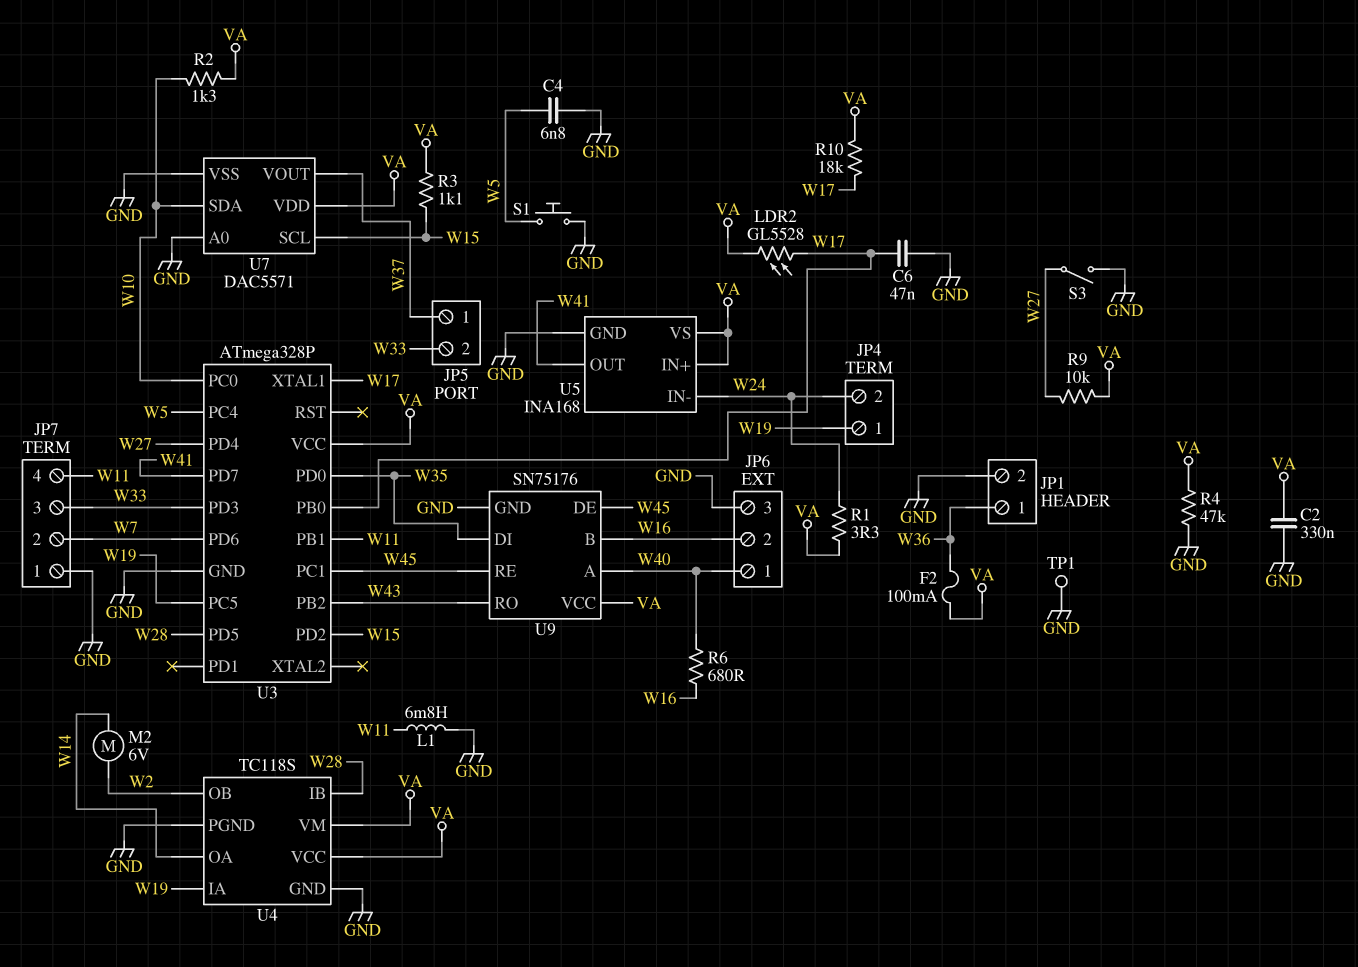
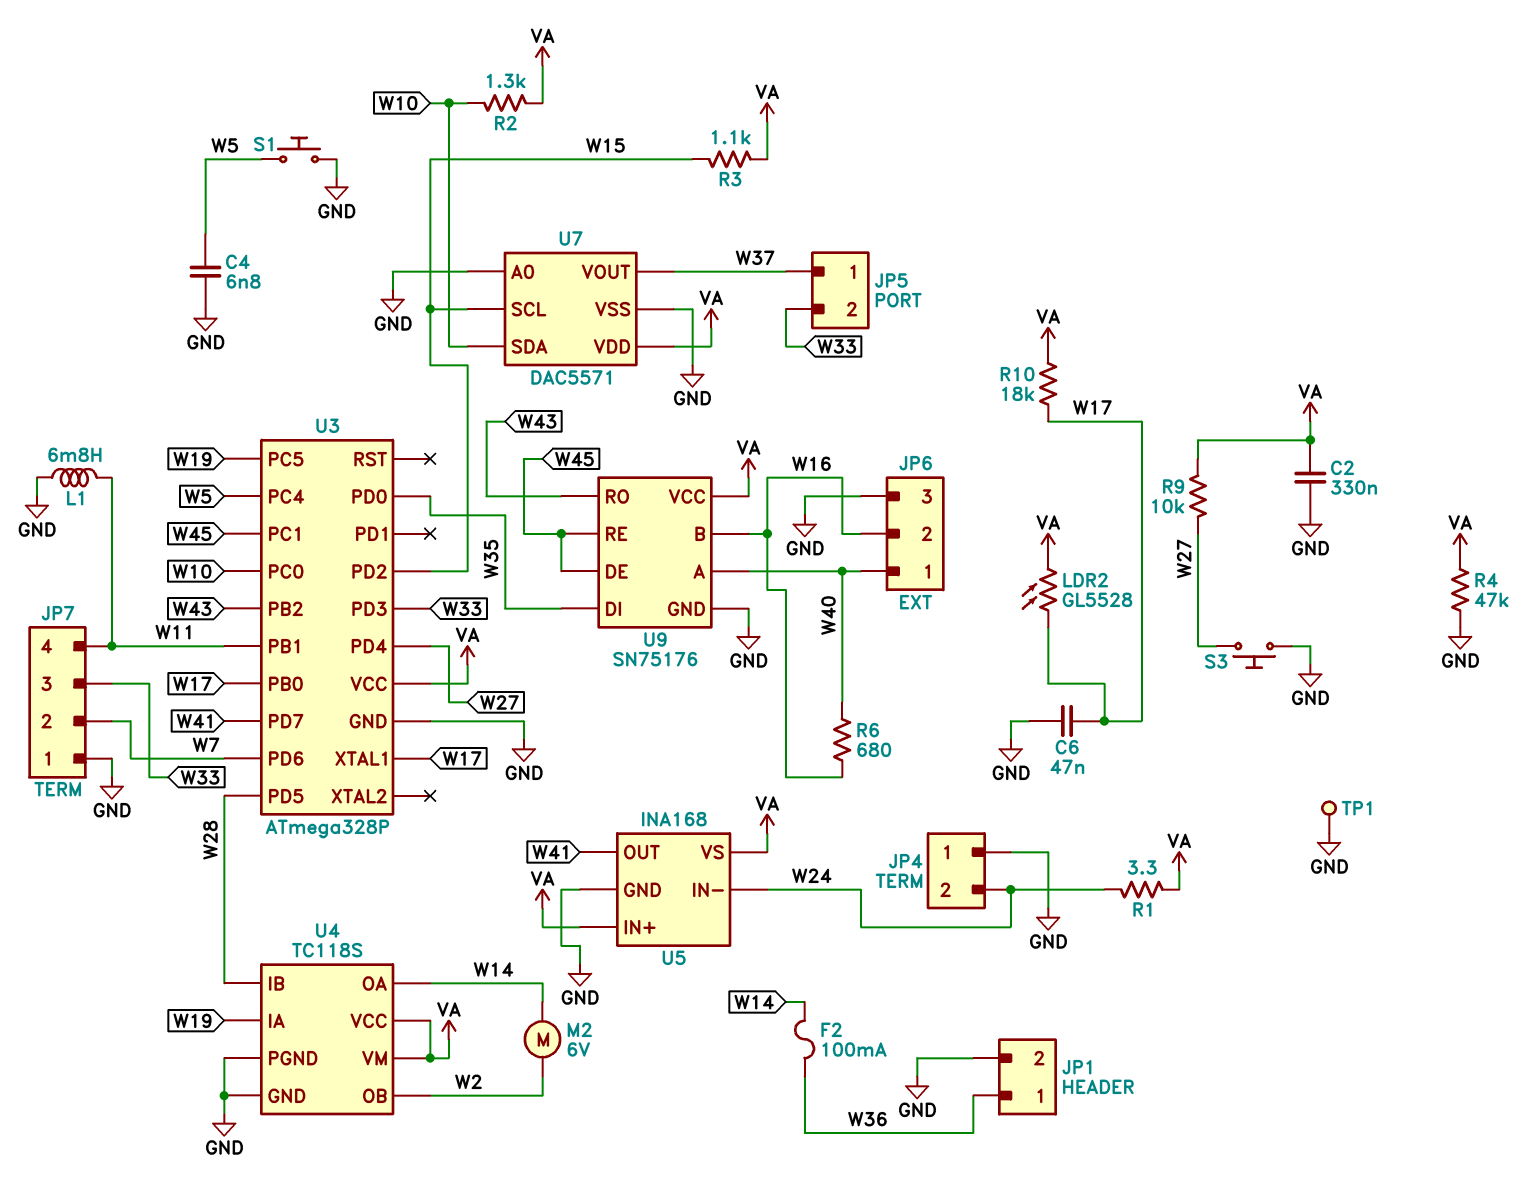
F2: 100mA (VA, W36) -> 100mA (W14, W36)
JP4 pin 1: W19 -> GND
S3: switch (GND, W27) -> button (GND, W27)

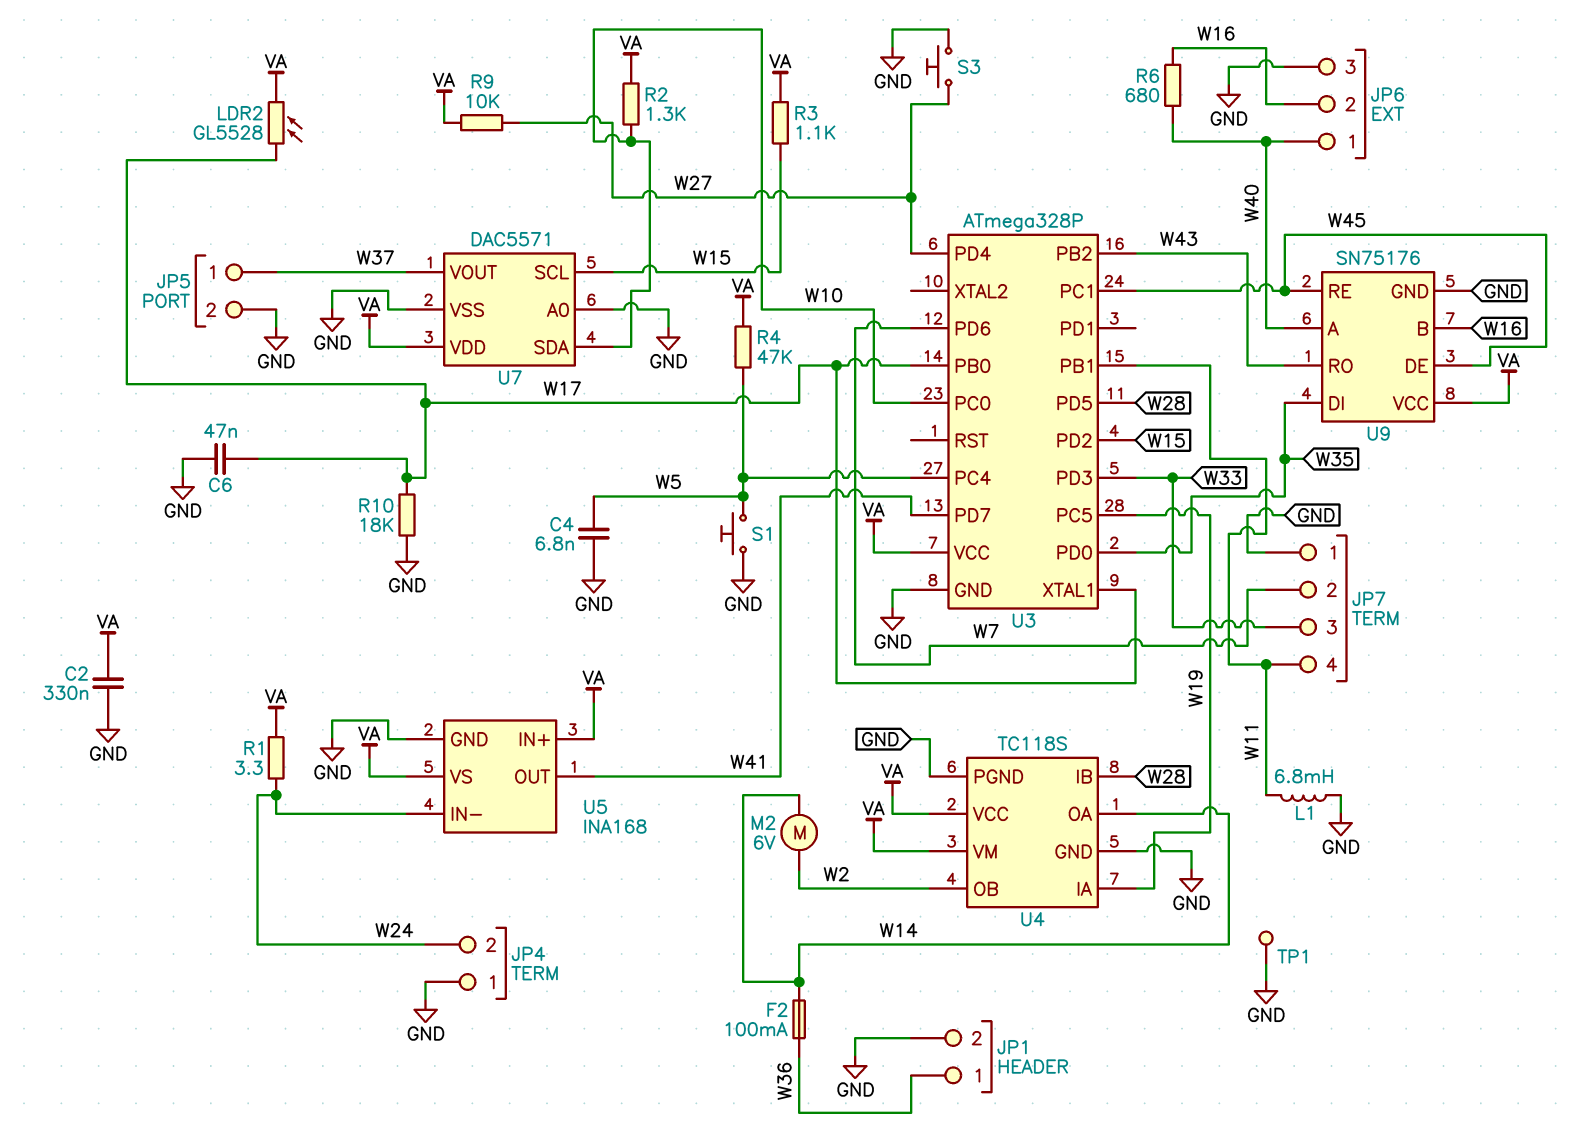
JP5 pin 2: W33 -> GND
R4: 47k (GND, VA) -> 47k (VA, W5)
R10: 18k (VA, W17) -> 18k (GND, W17)

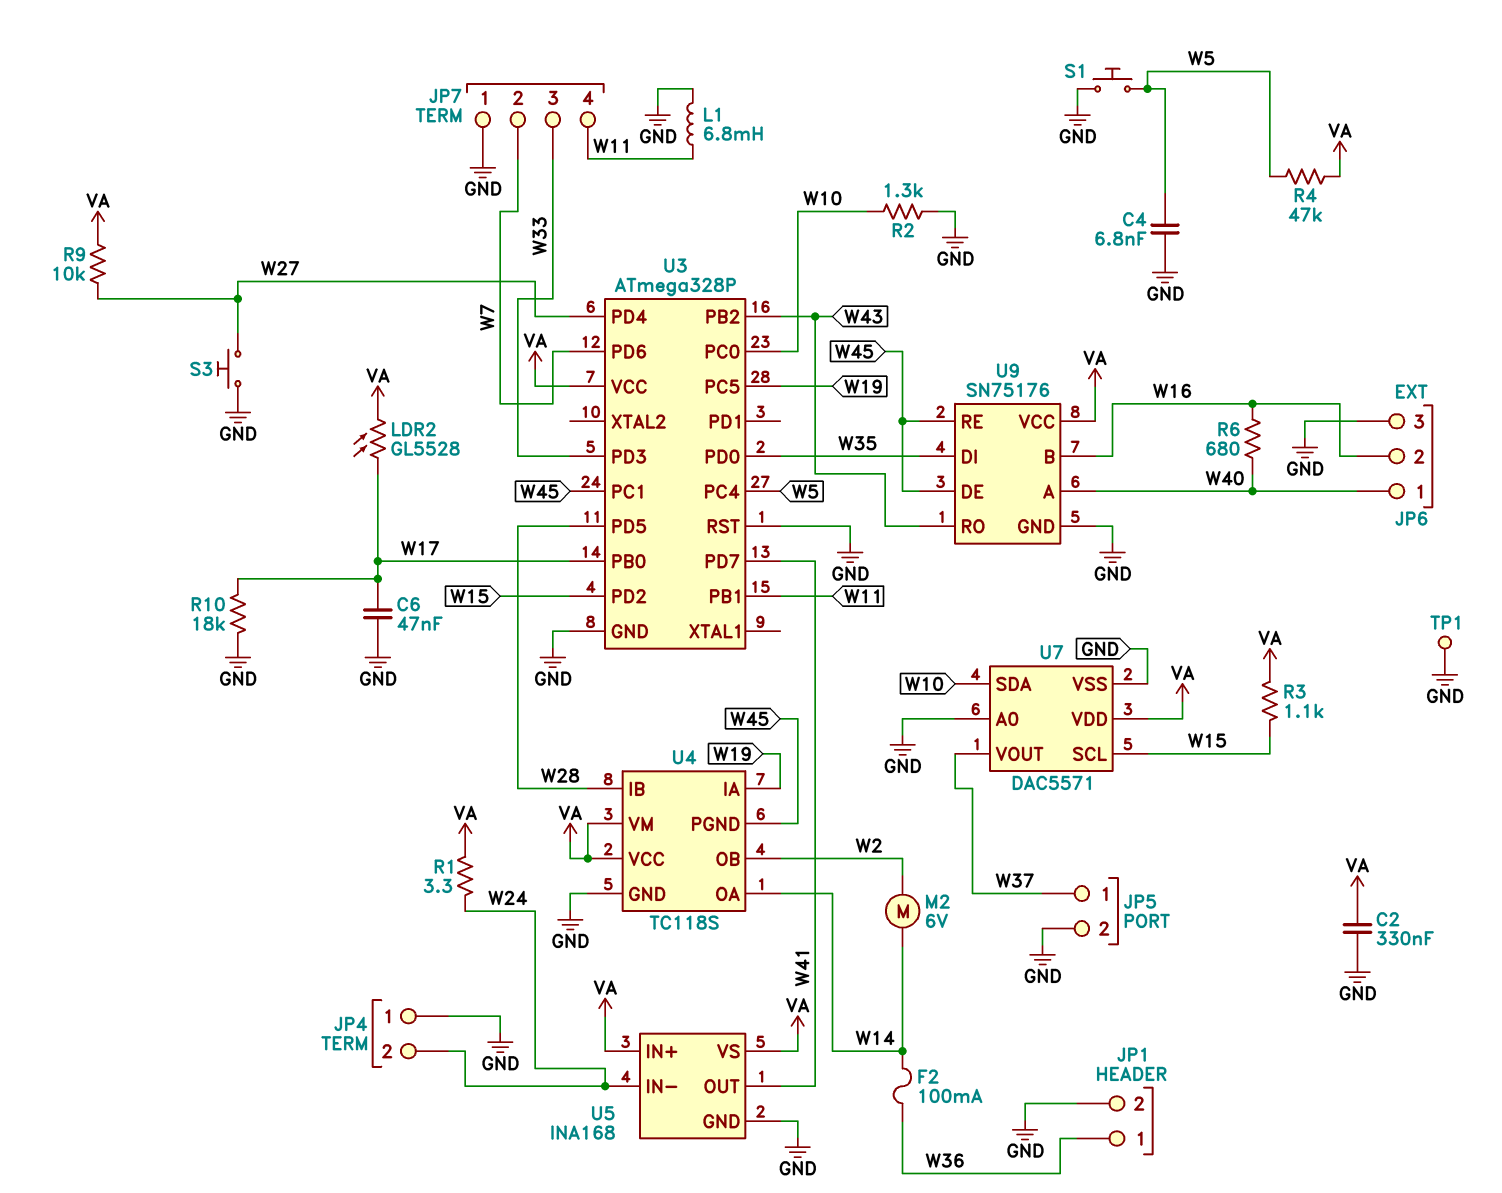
R2: 1.3k (VA, W10) -> 1.3k (GND, W10)
U3 pin RST: none -> GND
U3 pin XTAL1: W17 -> none
U4 pin PGND: GND -> W45

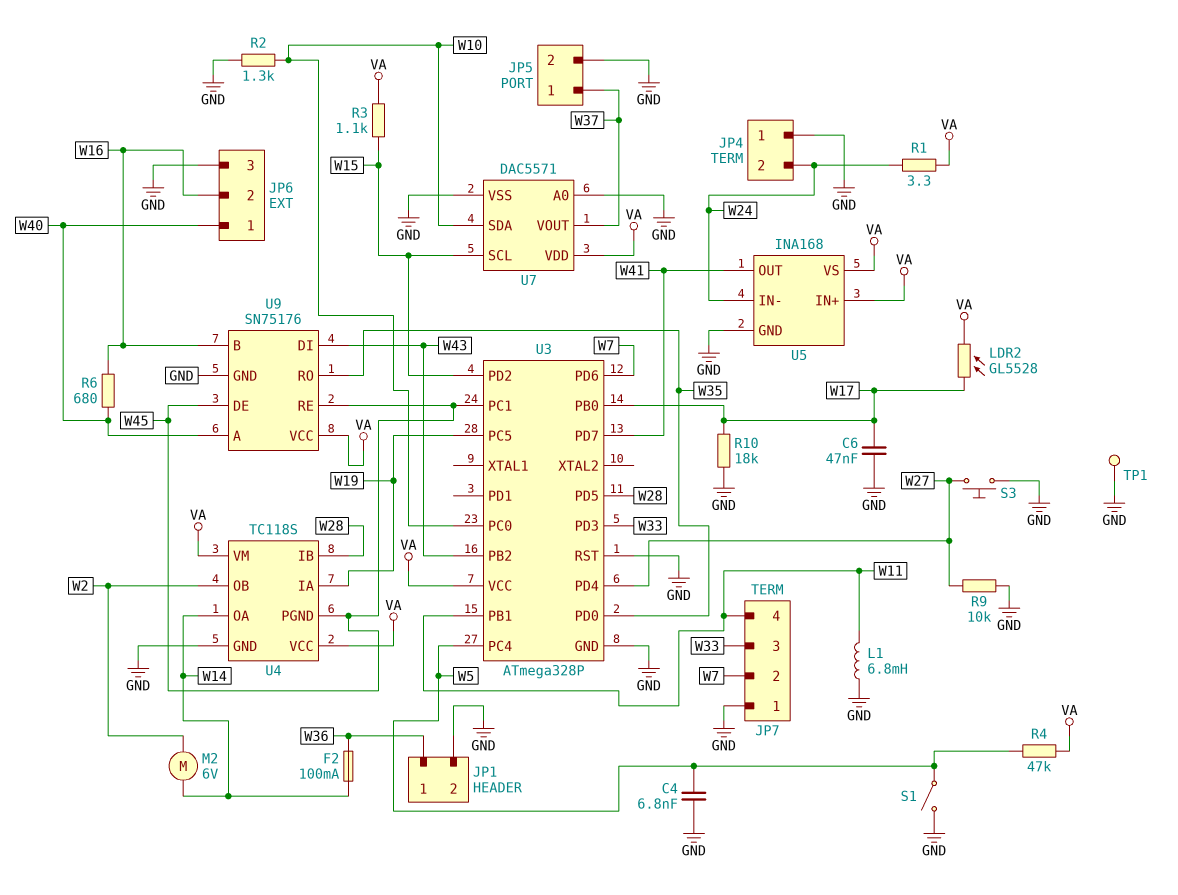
C2: 330nF (GND, VA) -> none
R9: 10k (VA, W27) -> 10k (GND, W27)
S1: button (GND, W5) -> switch (GND, W5)
U9 pin DI: W35 -> W43
U9 pin RO: W43 -> W35

